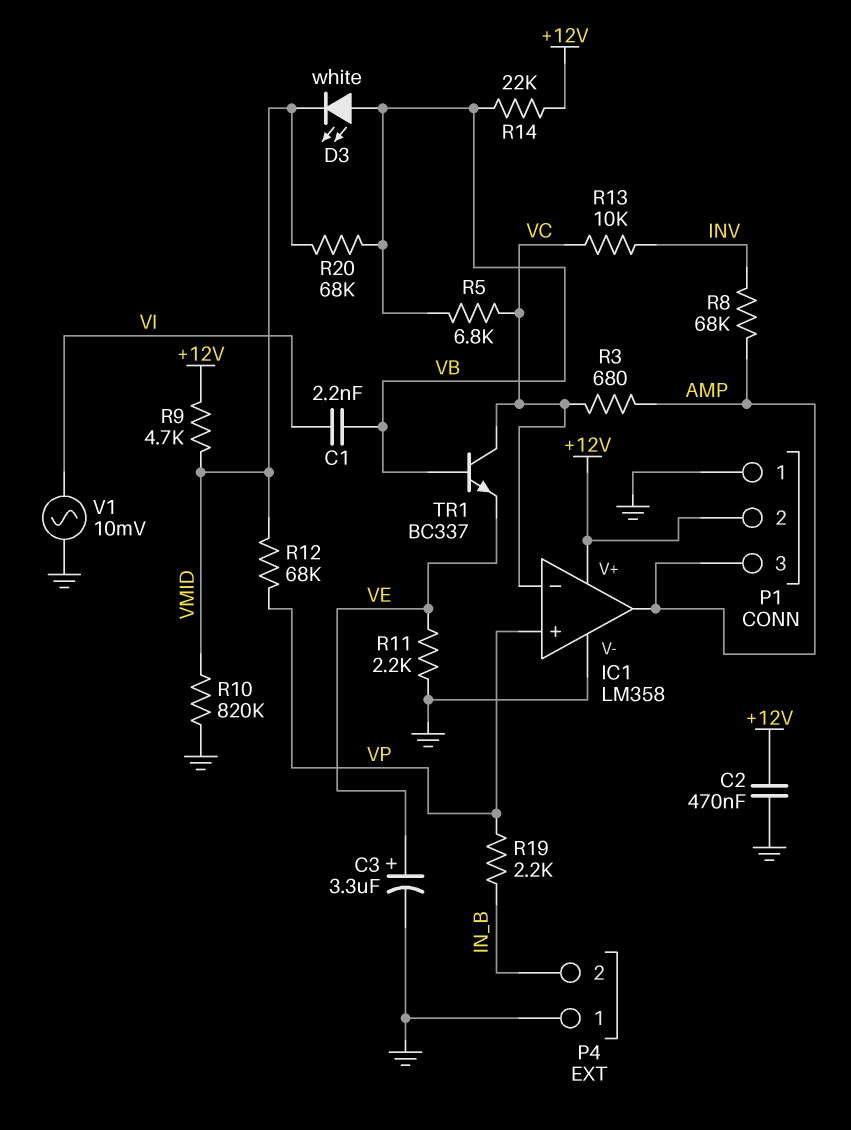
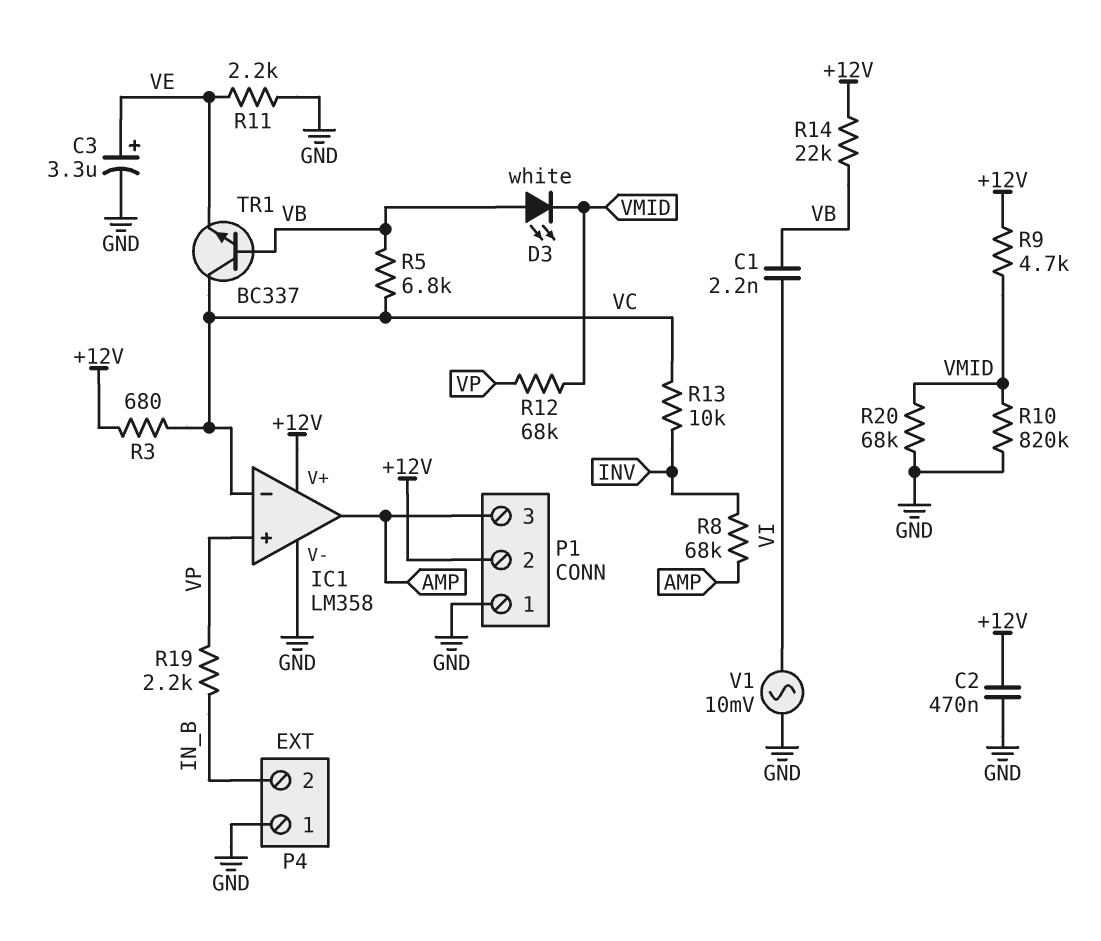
R3: 680 (AMP, VC) -> 680 (+12V, VC)
R20: 68k (VB, VMID) -> 68k (GND, VMID)

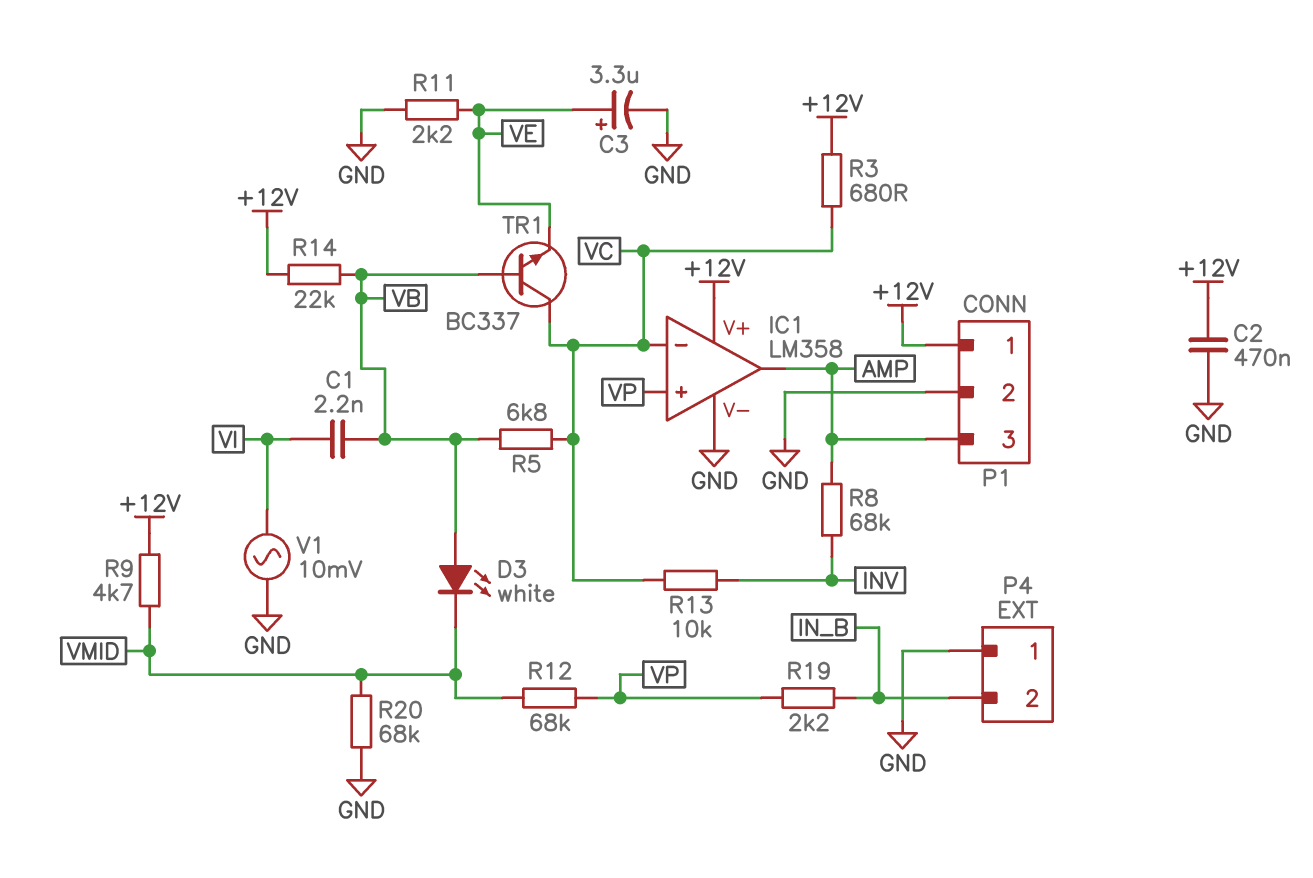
P1 pin 1: GND -> +12V
P1 pin 2: +12V -> GND
R10: 820k (GND, VMID) -> none

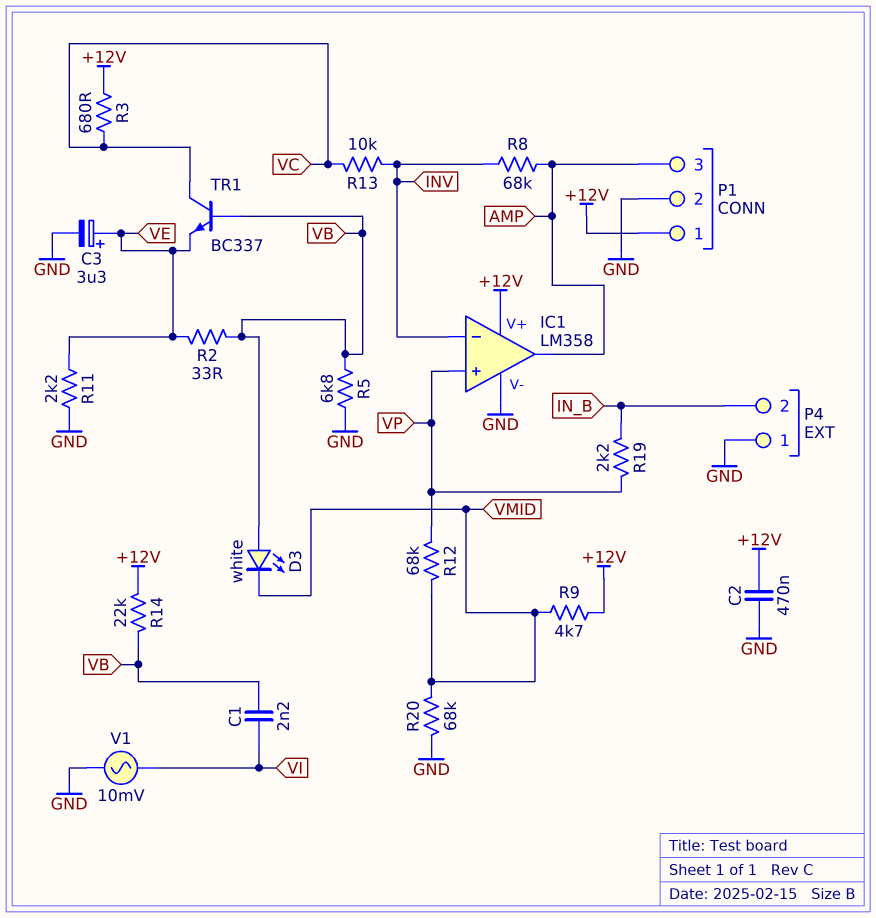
IC1 pin in-: VC -> INV
R2: none -> 33 (VB, VE)
R5: 6.8k (VB, VC) -> 6.8k (GND, VB)

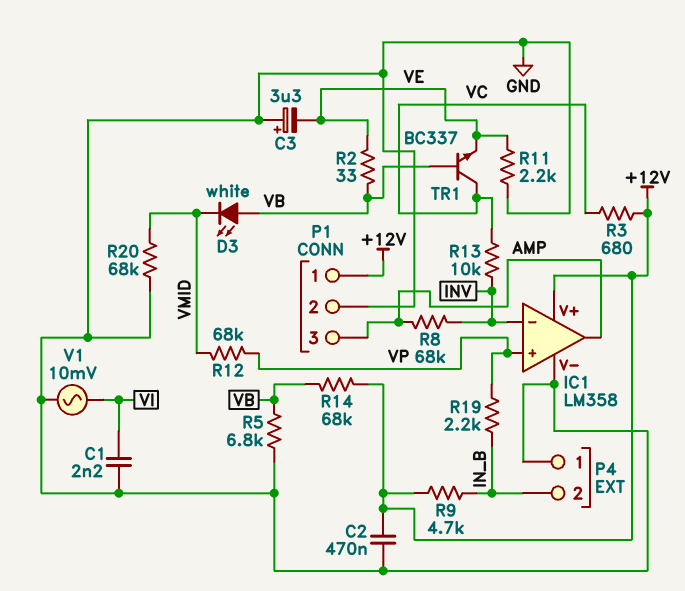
C1: 2.2nF (VB, VI) -> 2.2nF (GND, VI)
C3: 3.3uF (plus VE, minus GND) -> 3.3uF (plus GND, minus VE)
R9: 4.7k (+12V, VMID) -> 4.7k (+12V, IN_B)
R14: 22k (+12V, VB) -> 68k (+12V, VB)

